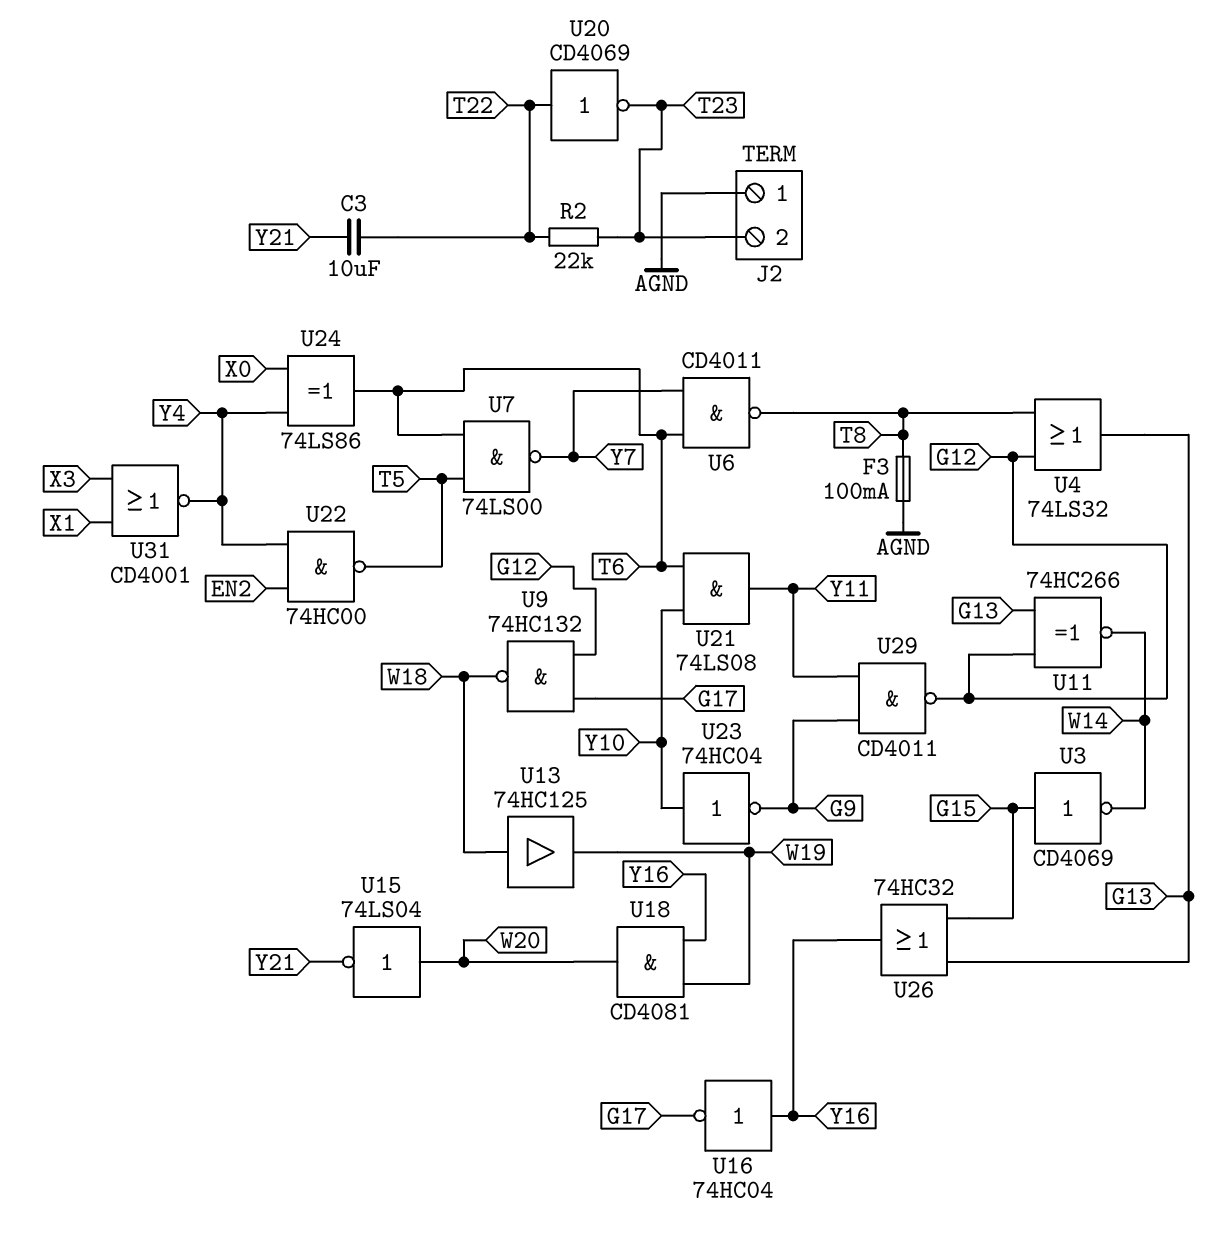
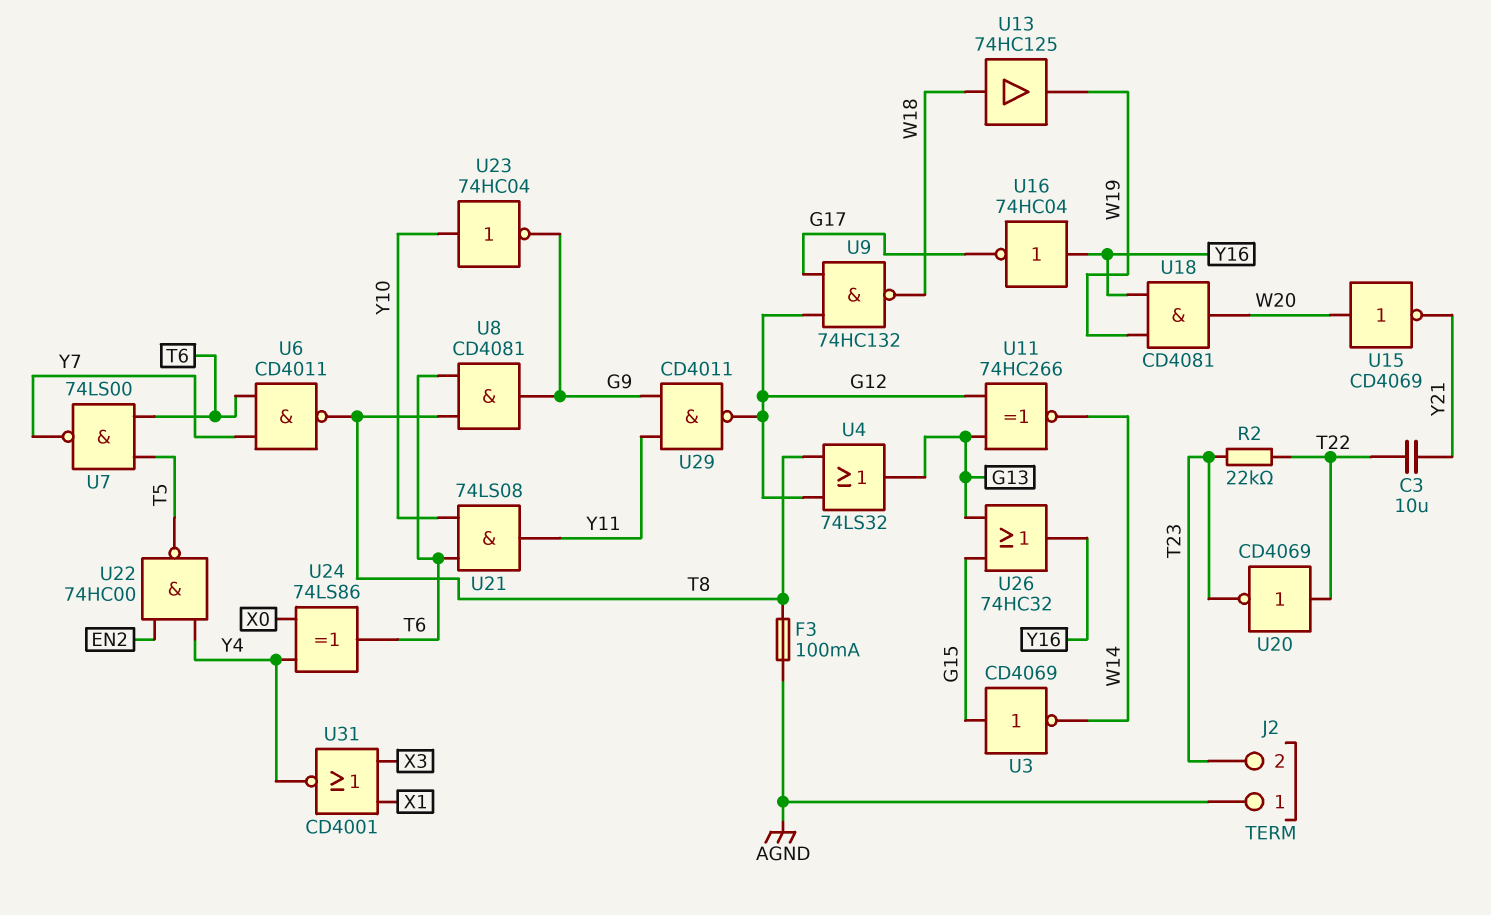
U8: none -> AND CD4081 (in T6, in T8, out G9)
U15: NOT 74LS04 (in W20, out Y21) -> NOT CD4069 (in W20, out Y21)

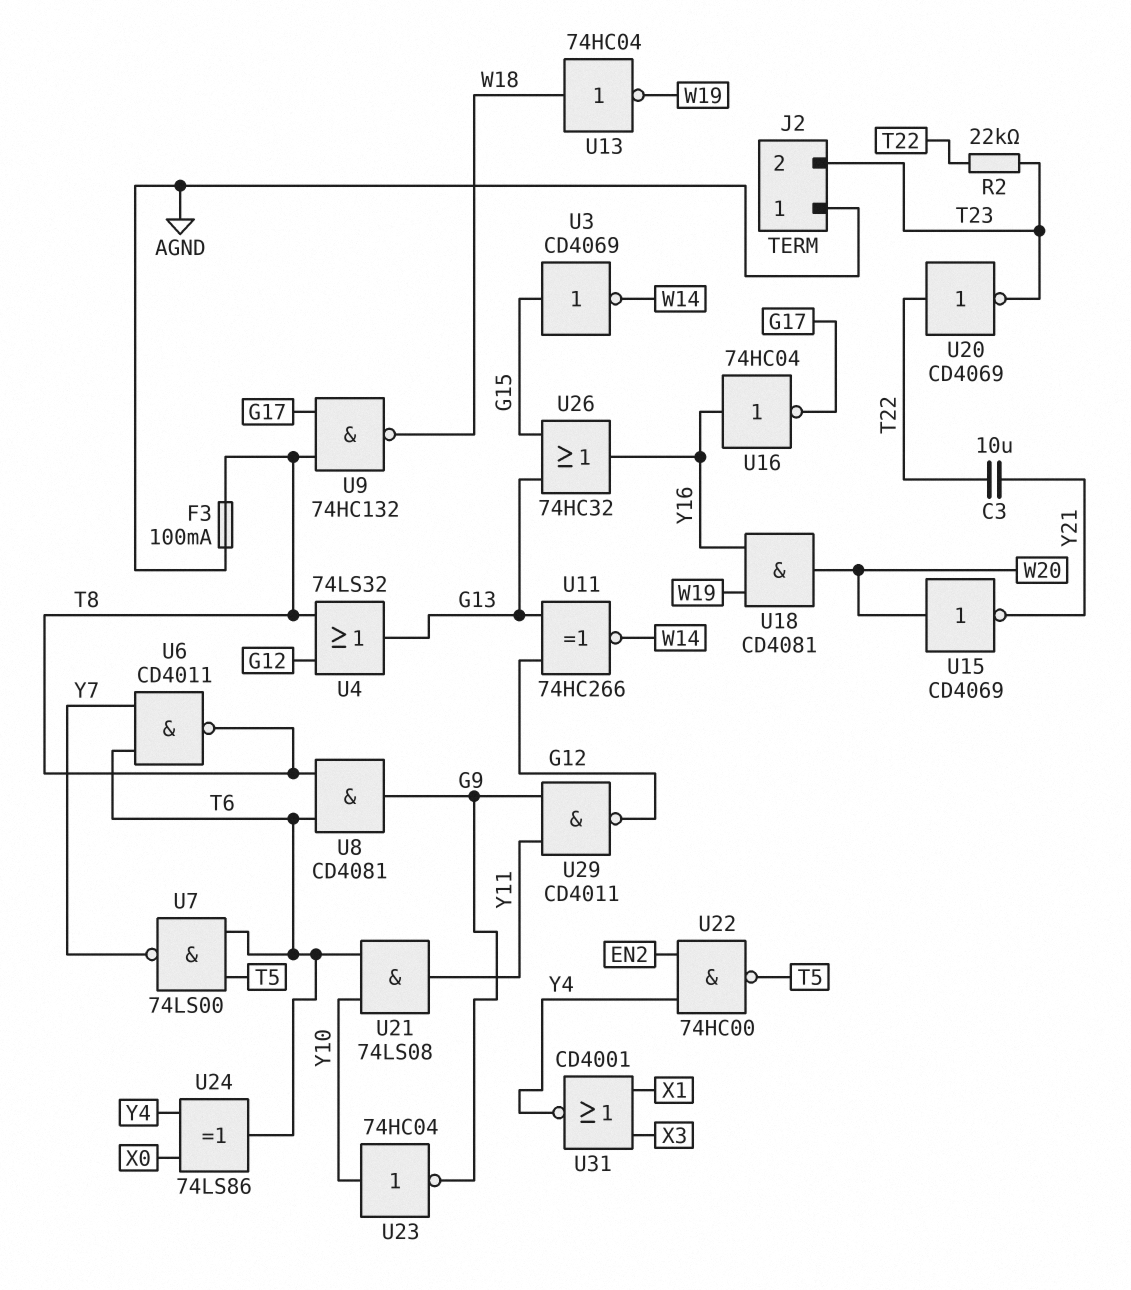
U9: NAND 74HC132 (in G12, in G17, out W18) -> NAND 74HC132 (in G17, in T8, out W18)
U13: buffer 74HC125 (in W18, out W19) -> NOT 74HC04 (in W18, out W19)

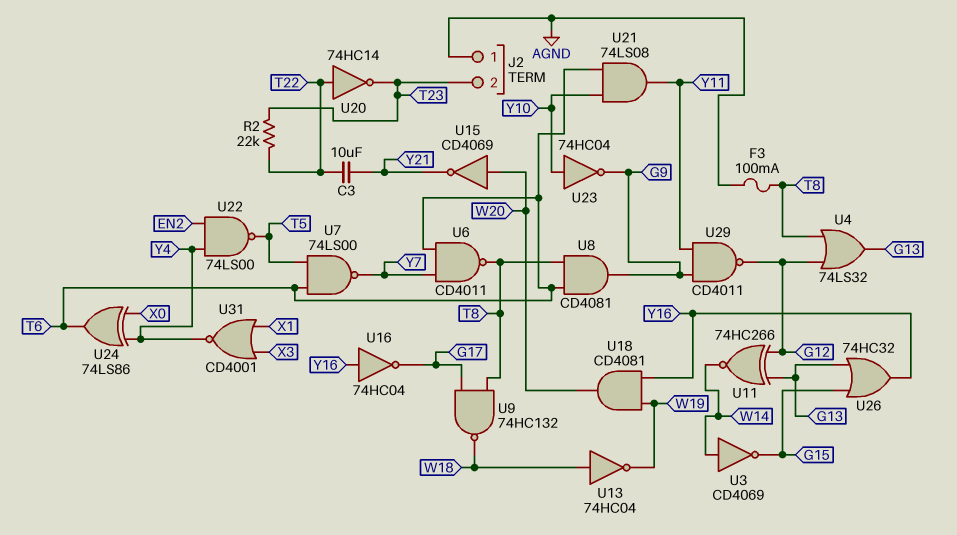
U3: NOT CD4069 (in G15, out W14) -> NOT CD4069 (in W14, out G15)
U20: NOT CD4069 (in T22, out T23) -> NOT 74HC14 (in T22, out T23)
U22: NAND 74HC00 (in EN2, in Y4, out T5) -> NAND 74LS00 (in EN2, in Y4, out T5)

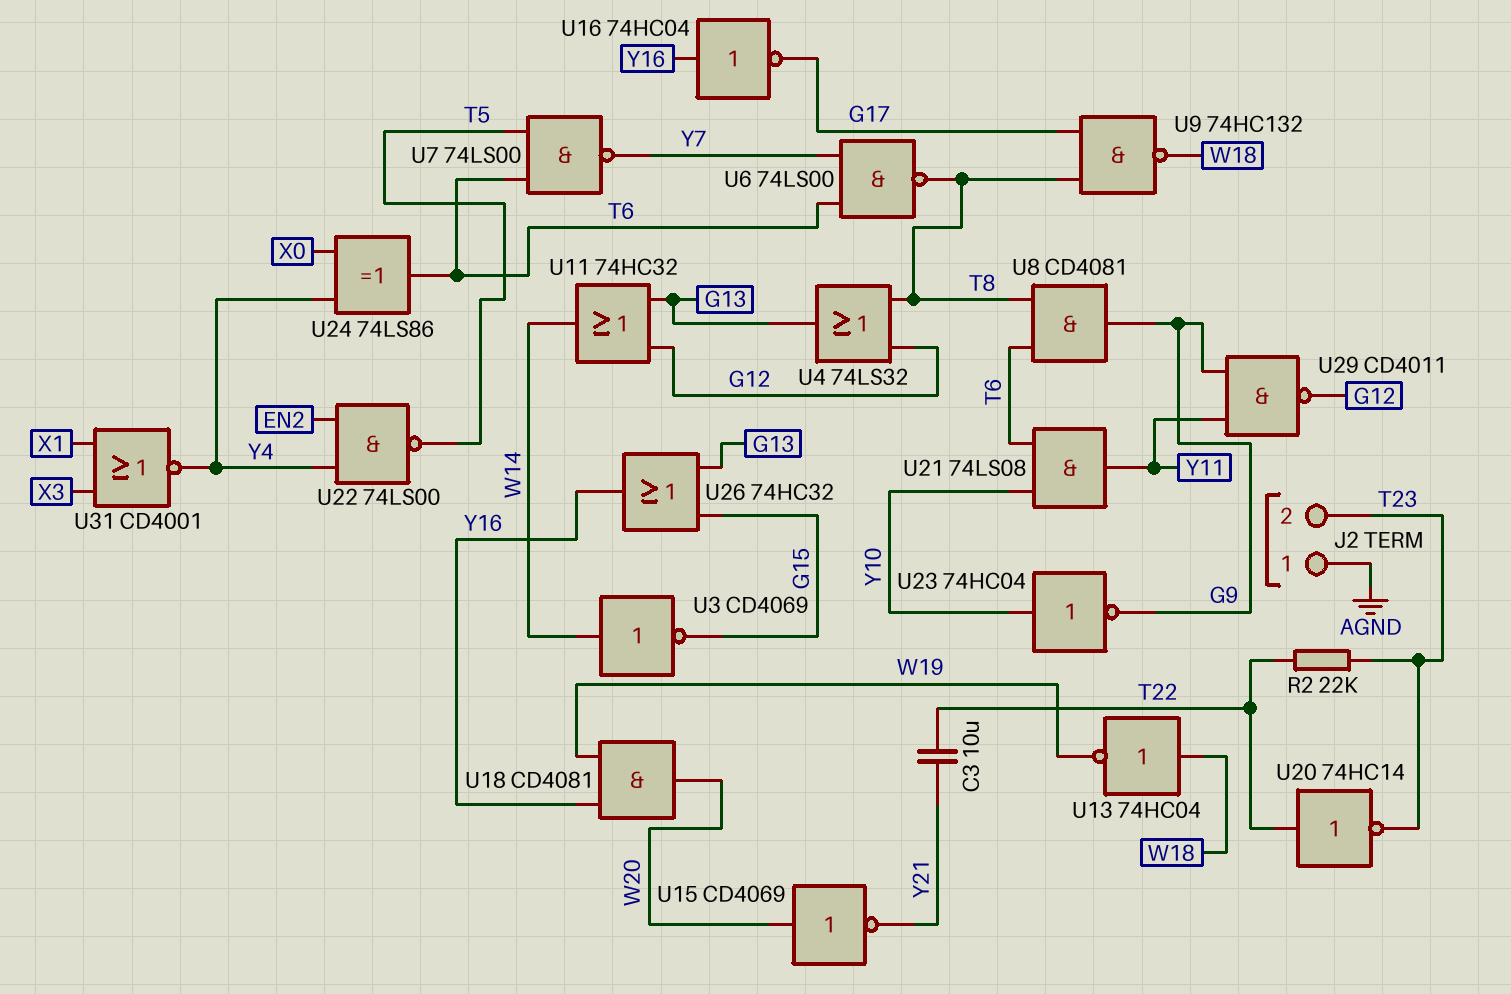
F3: 100mA (AGND, T8) -> none
U6: NAND CD4011 (in T6, in Y7, out T8) -> NAND 74LS00 (in T6, in Y7, out T8)
U11: XNOR 74HC266 (in G12, in G13, out W14) -> OR 74HC32 (in G12, in G13, out W14)

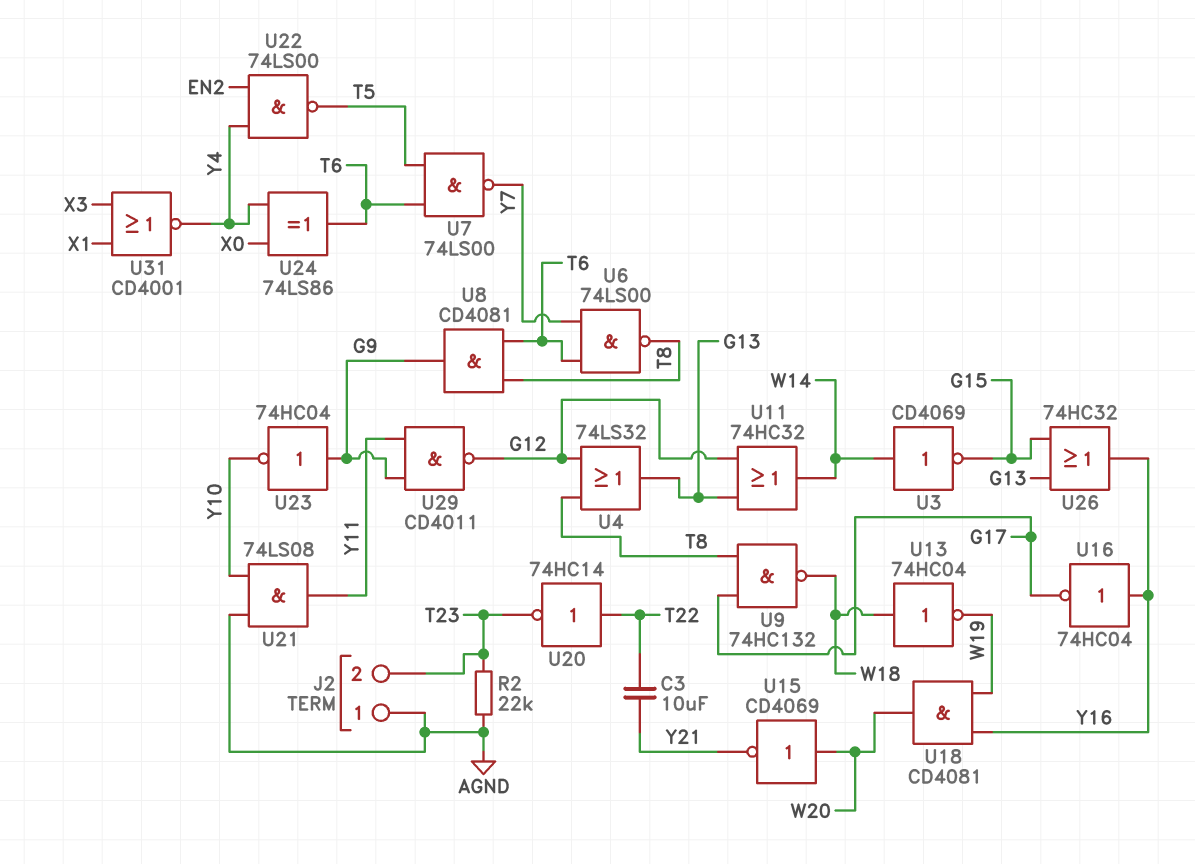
R2: 22k (T22, T23) -> 22k (AGND, T23)
U21: AND 74LS08 (in T6, in Y10, out Y11) -> AND 74LS08 (in AGND, in Y10, out Y11)
U23: NOT 74HC04 (in Y10, out G9) -> NOT 74HC04 (in G9, out Y10)

